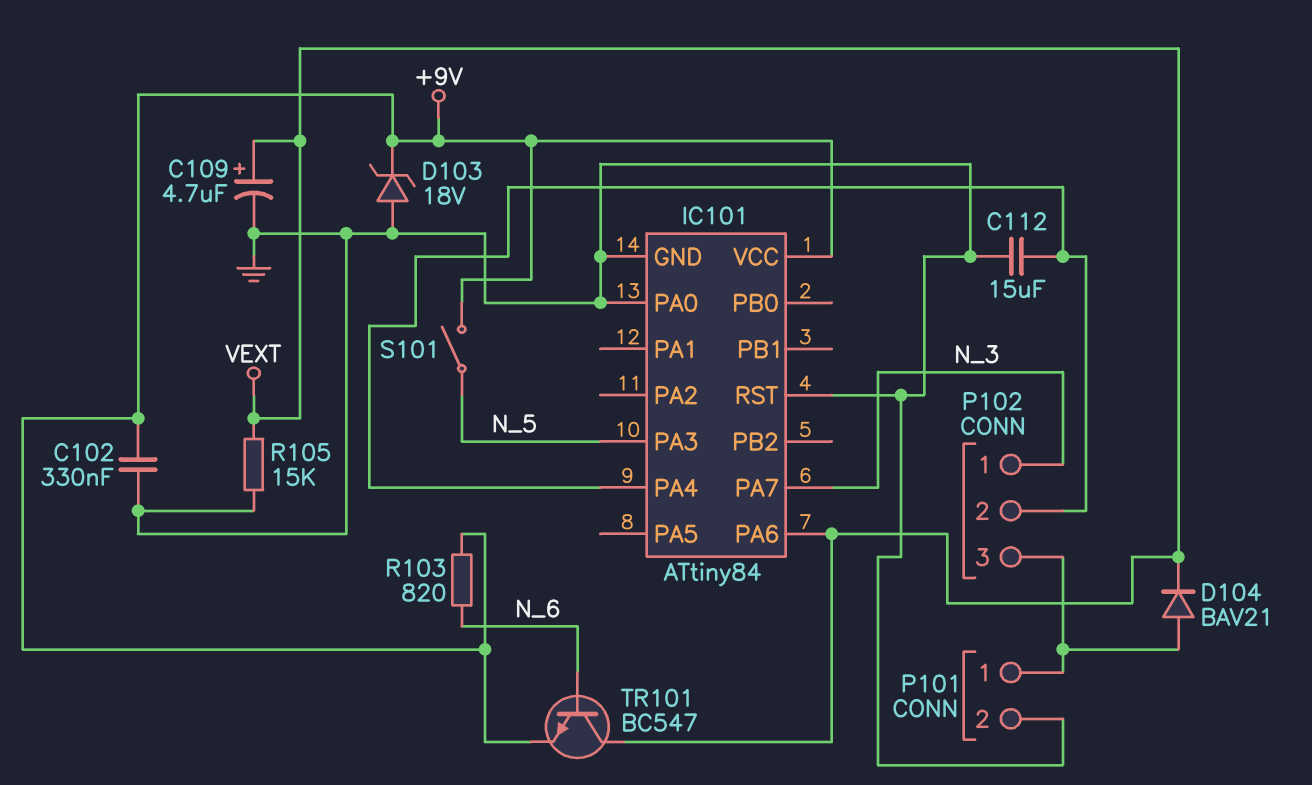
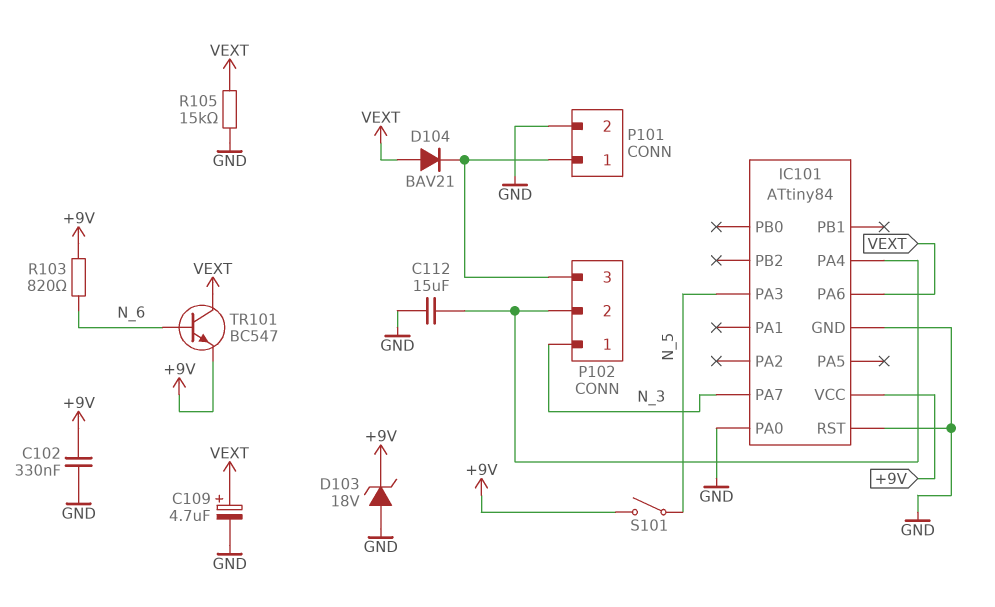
D104: diode BAV21 (A P101/1, K VEXT) -> diode BAV21 (A VEXT, K P101/1)

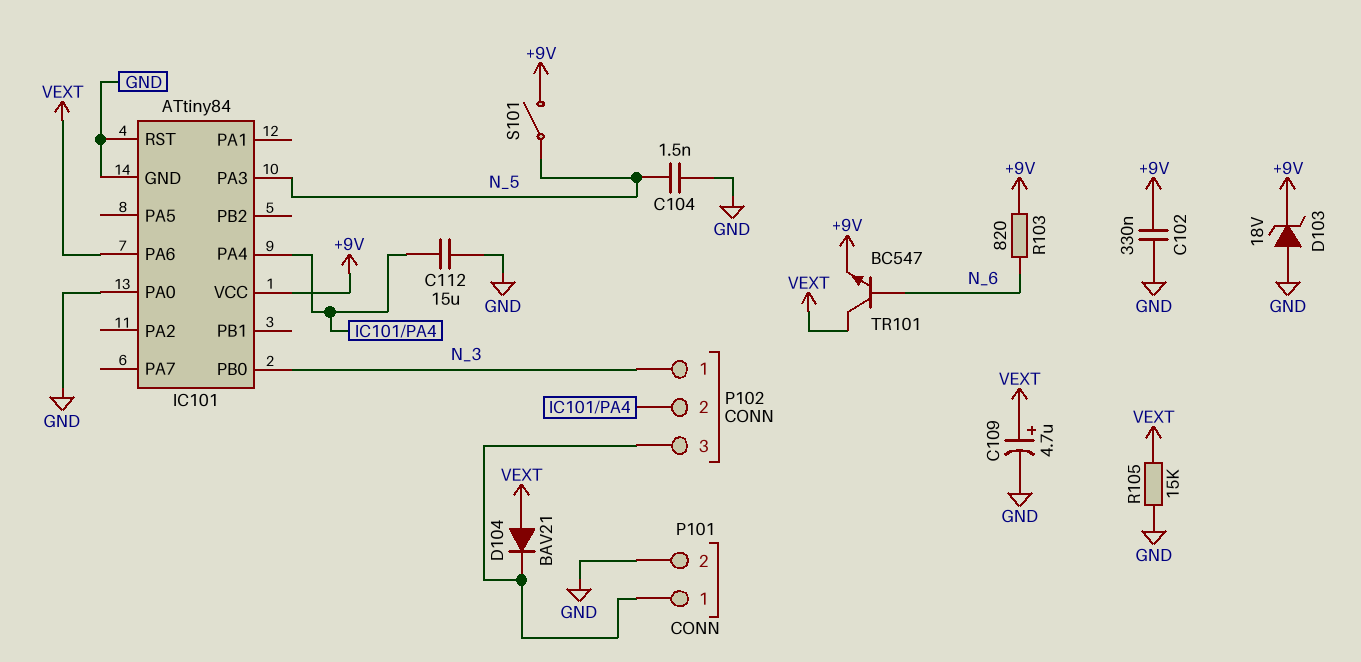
C104: none -> 1.5nF (GND, N_5)
IC101 pin PA7: N_3 -> none
IC101 pin PB0: none -> N_3

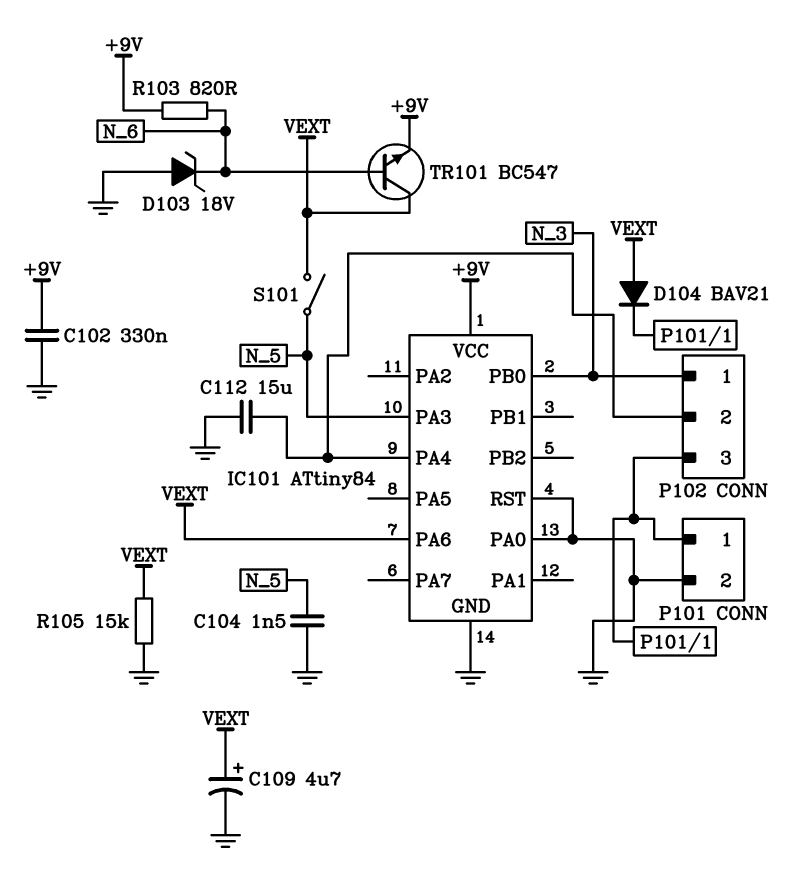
D103: zener 18V (A GND, K +9V) -> zener 18V (A GND, K N_6)
S101: switch (+9V, N_5) -> switch (N_5, VEXT)

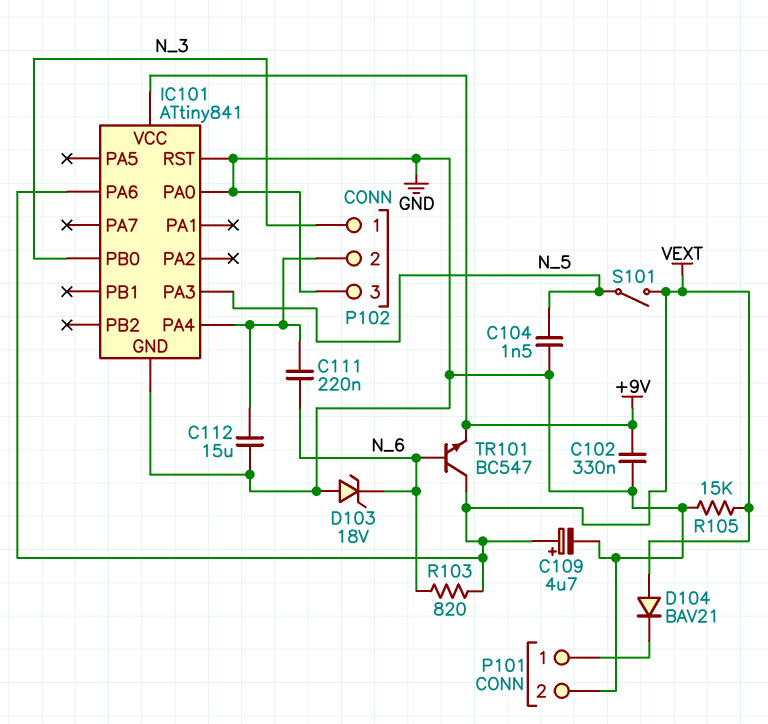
C111: none -> 220nF (IC101/PA4, N_6)
IC101: ATtiny84 -> ATtiny841
P102 pin 3: P101/1 -> GND
R103: 820 (+9V, N_6) -> 820 (N_6, VEXT)

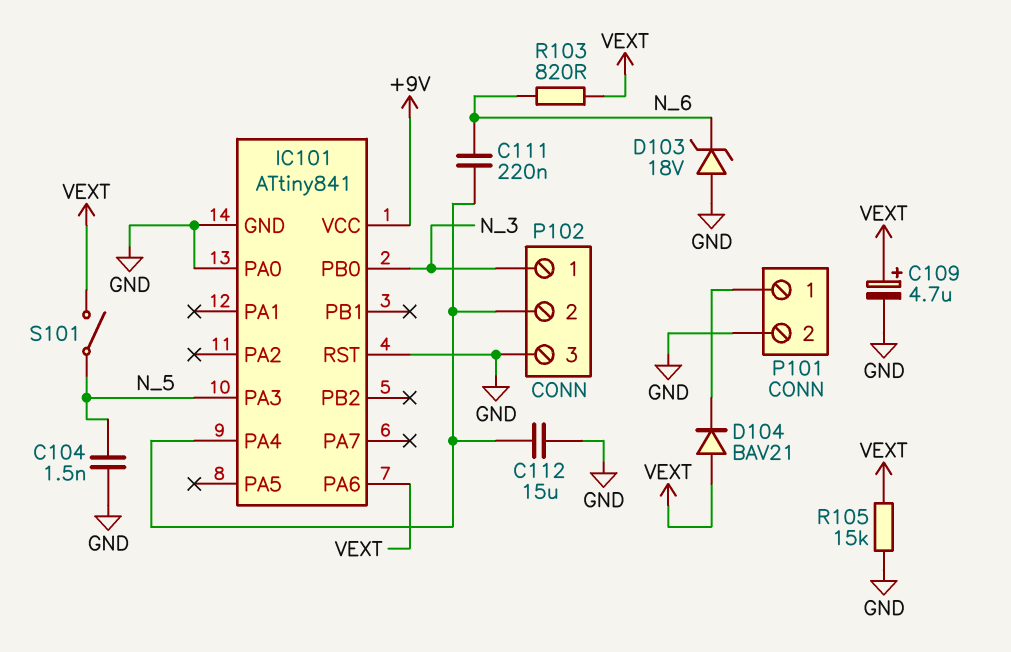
C102: 330nF (+9V, GND) -> none
TR101: NPN BC547 (B N_6, C VEXT, E +9V) -> none

